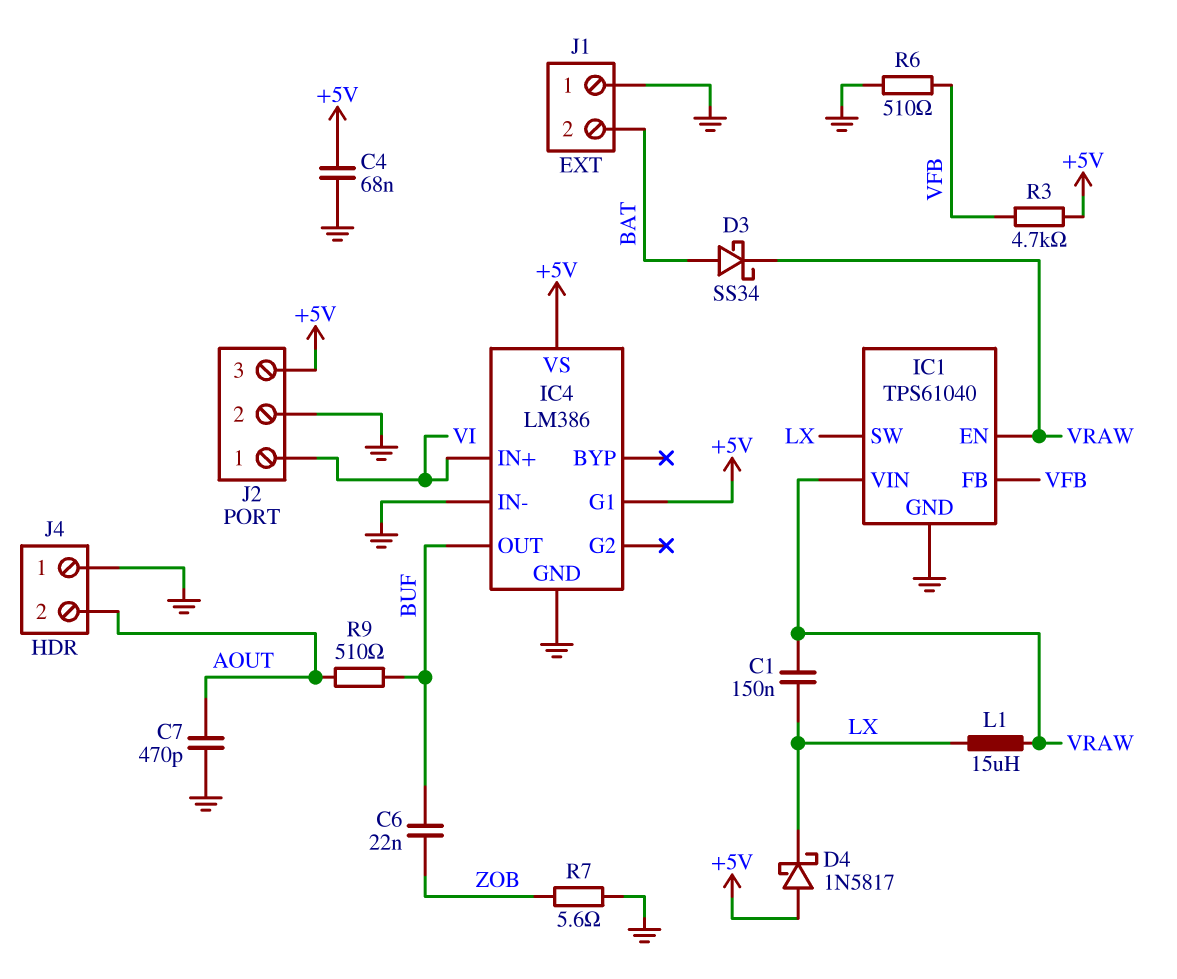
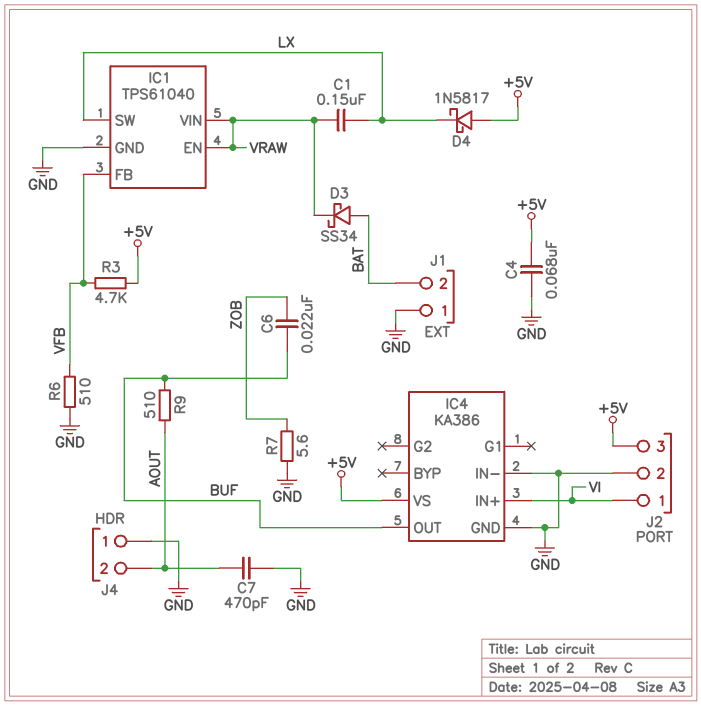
IC4: LM386 -> KA386
IC4 pin G1: +5V -> none
L1: 15uH (LX, VRAW) -> none

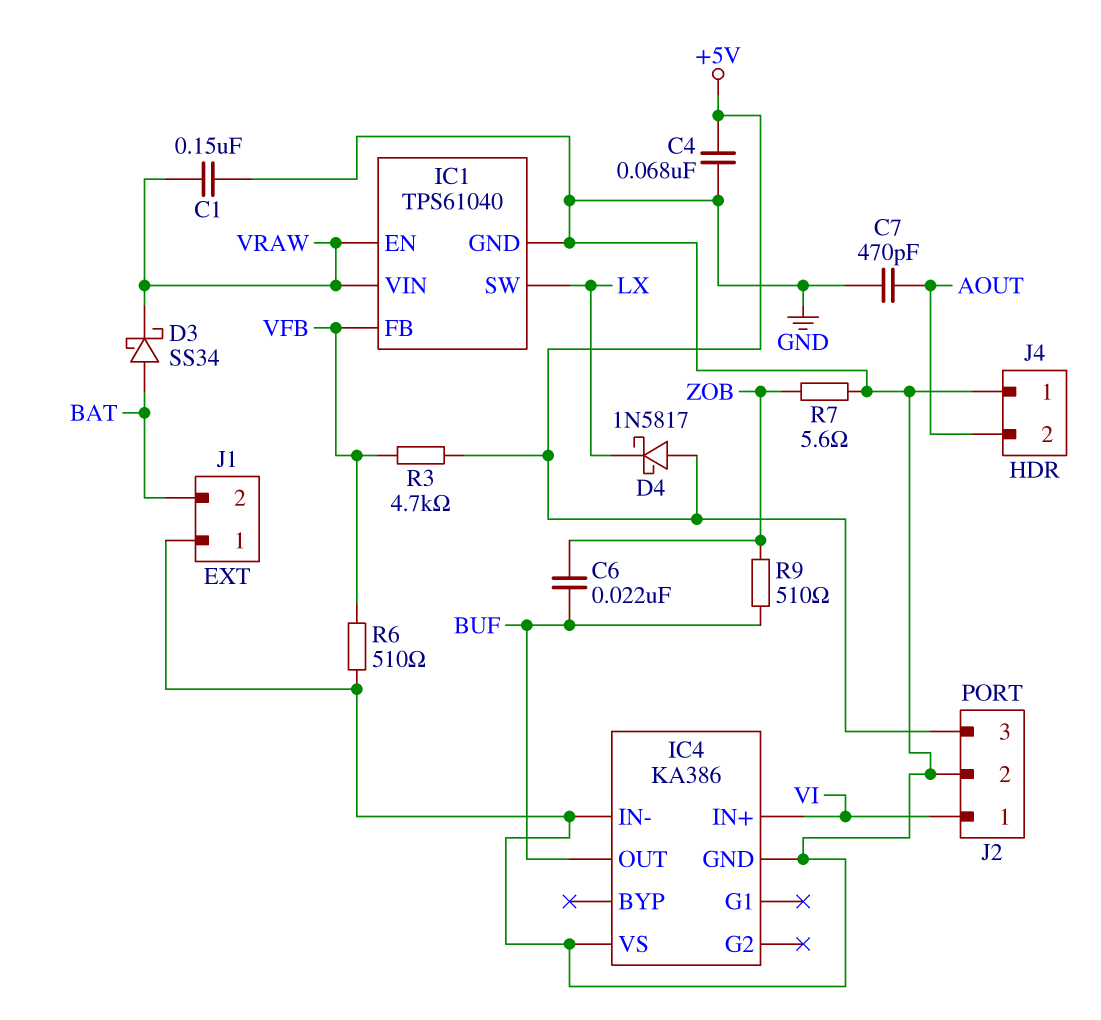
C1: 150nF (LX, VRAW) -> 150nF (GND, VRAW)
IC4 pin VS: +5V -> GND
R9: 510 (AOUT, BUF) -> 510 (BUF, ZOB)

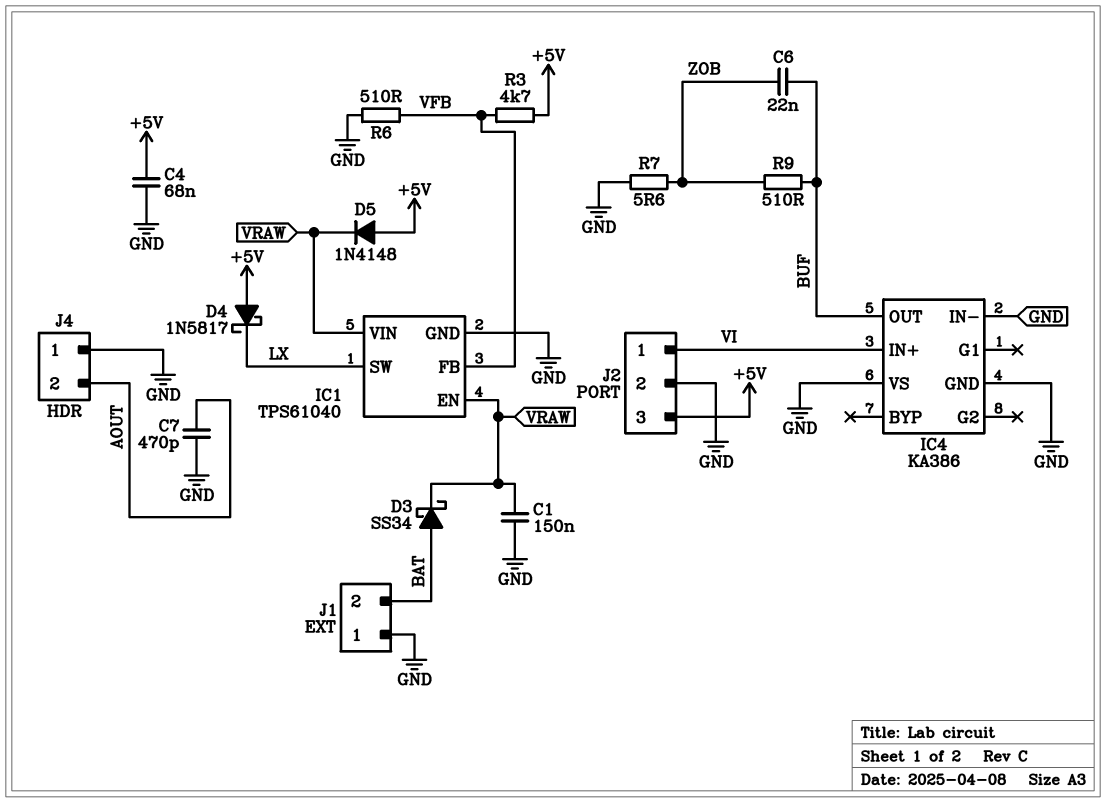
D5: none -> diode 1N4148 (A +5V, K VRAW)

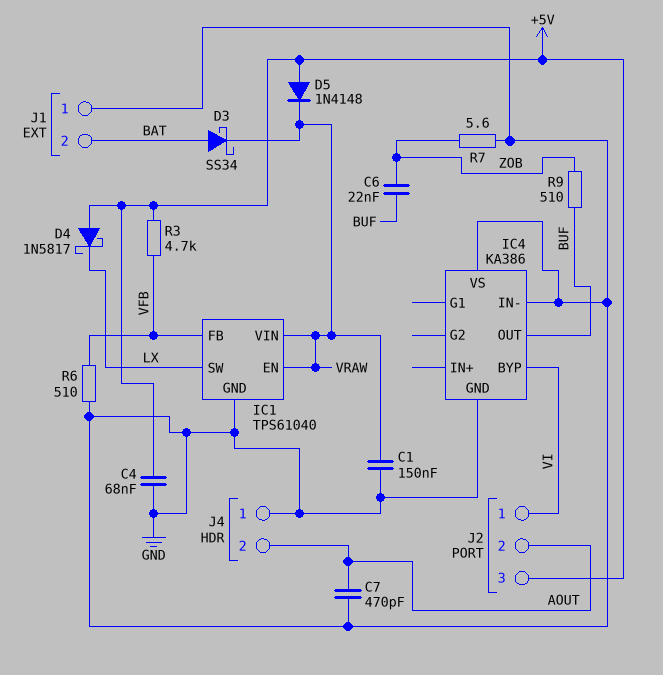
IC4 pin BYP: none -> VI
IC4 pin IN+: VI -> none
J2 pin 2: GND -> AOUT

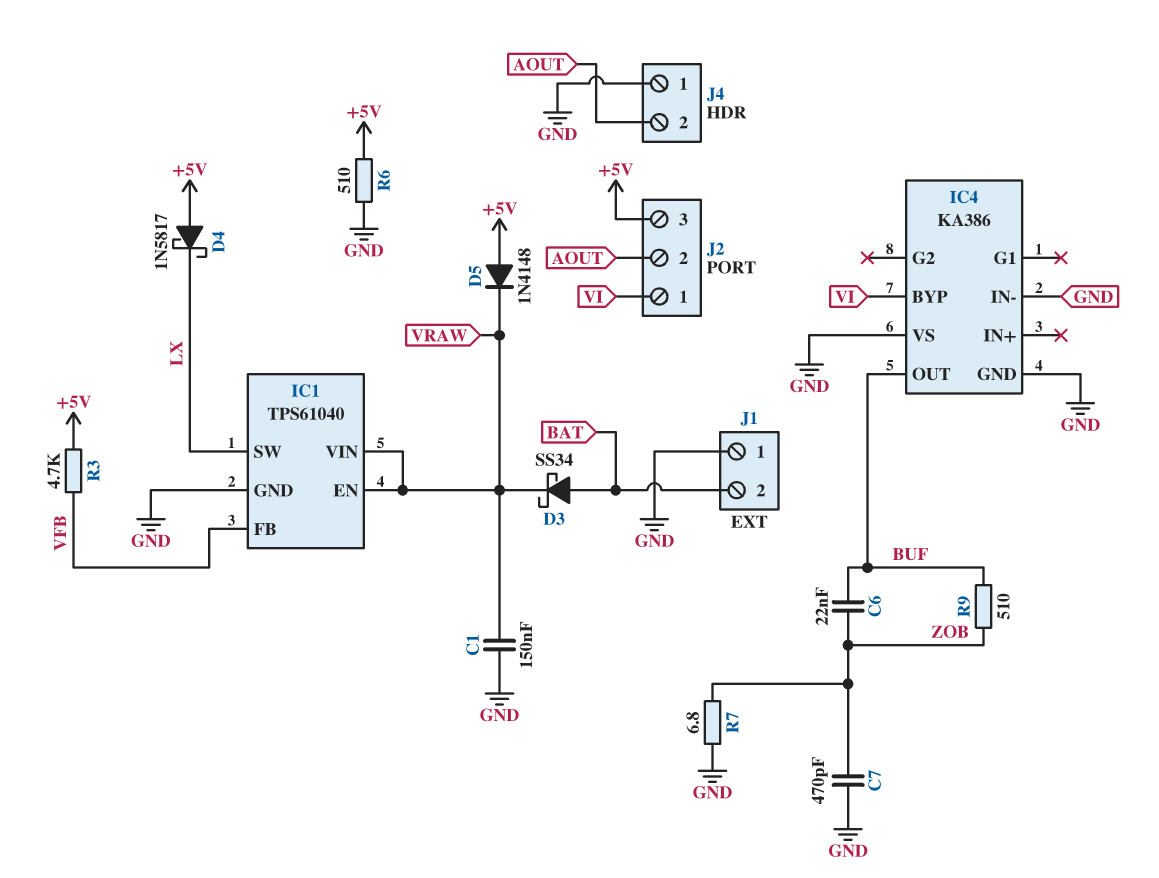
C4: 68nF (+5V, GND) -> none
C7: 470pF (AOUT, GND) -> 470pF (GND, ZOB)
R6: 510 (GND, VFB) -> 510 (+5V, GND)
R7: 5.6 (GND, ZOB) -> 6.8 (GND, ZOB)

